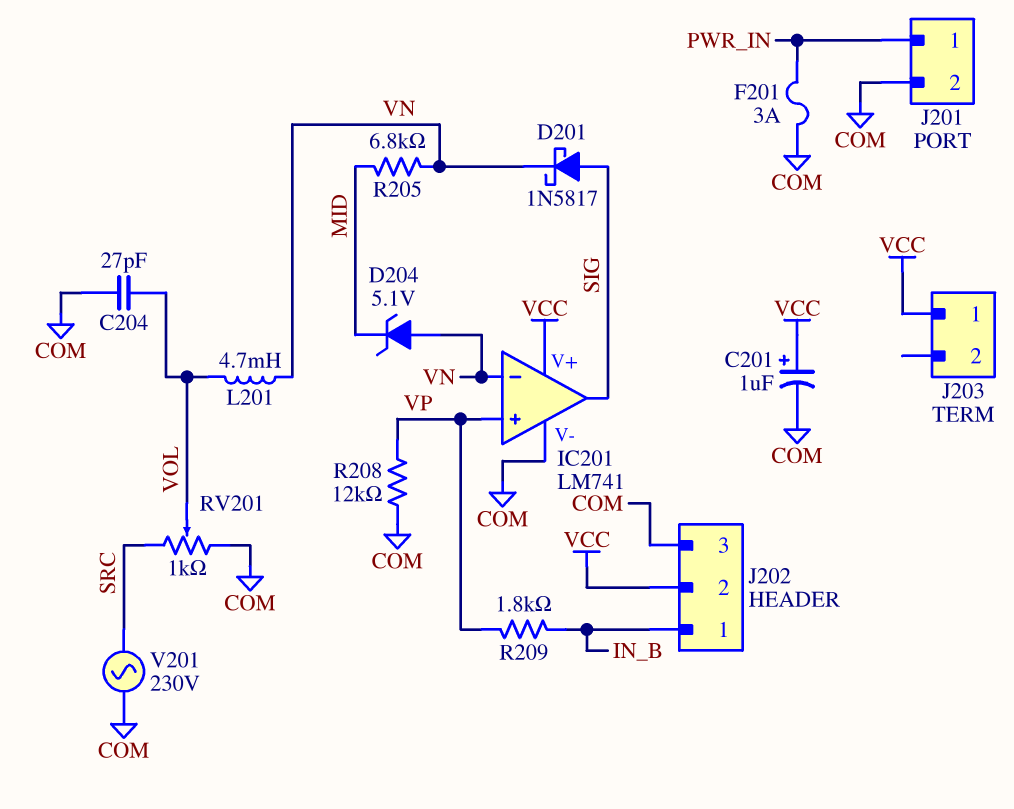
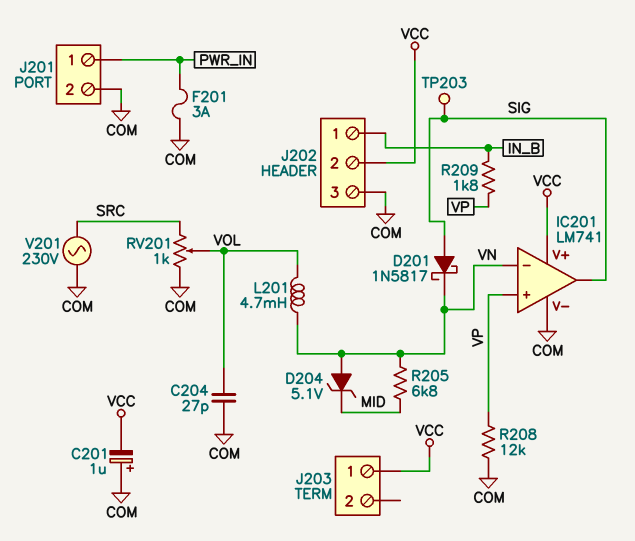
C201: 1uF (plus VCC, minus COM) -> 1uF (plus COM, minus VCC)
TP203: none -> test point (SIG)

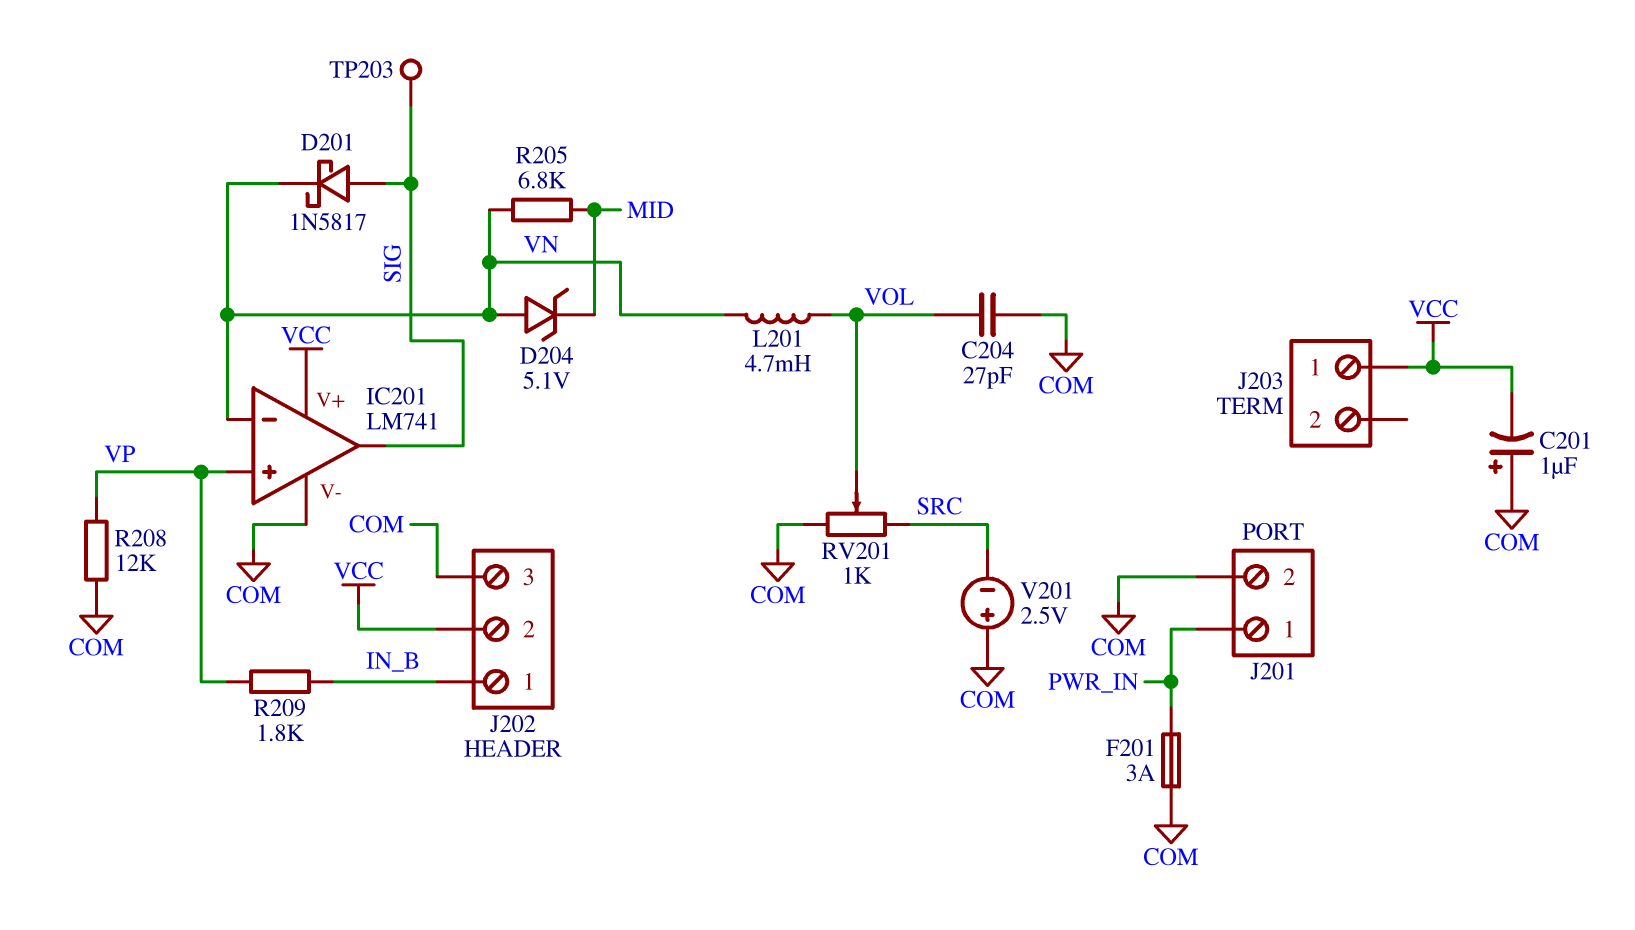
V201: AC 230V (COM, SRC) -> 2.5V (plus COM, minus SRC)

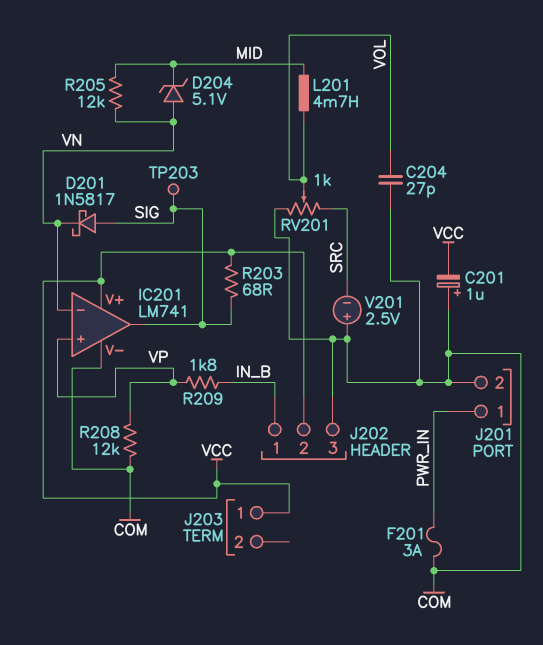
L201: 4.7mH (VN, VOL) -> 4.7mH (MID, VOL)
R203: none -> 68 (SIG, VCC)
R205: 6.8k (MID, VN) -> 12k (MID, VN)

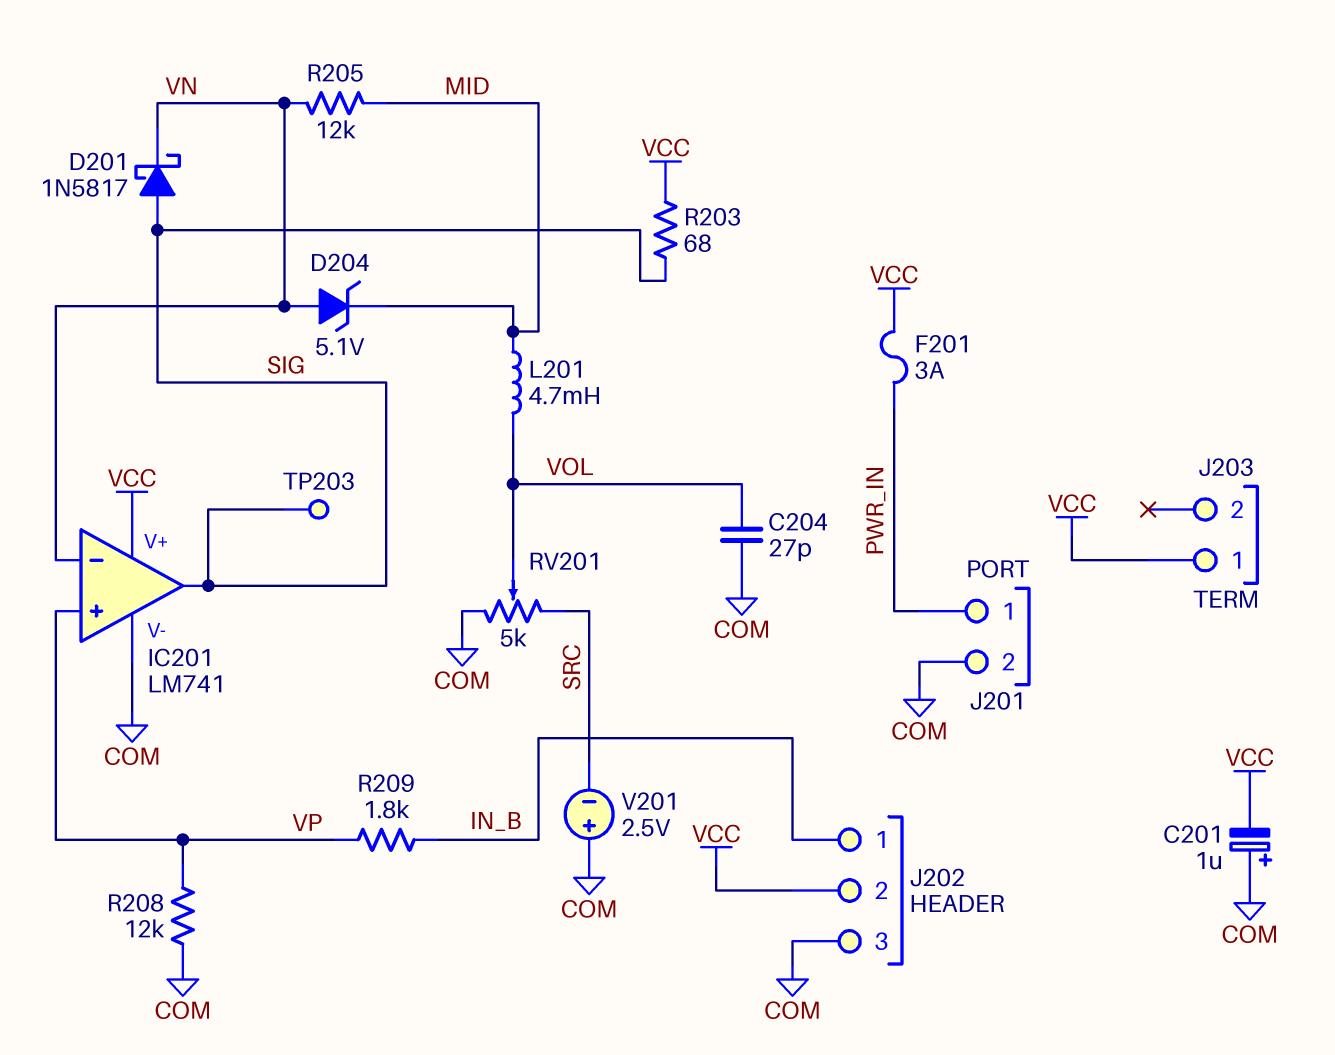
F201: 3A (COM, PWR_IN) -> 3A (PWR_IN, VCC)
RV201: 1k (COM, SRC, wiper VOL) -> 5k (COM, SRC, wiper VOL)

